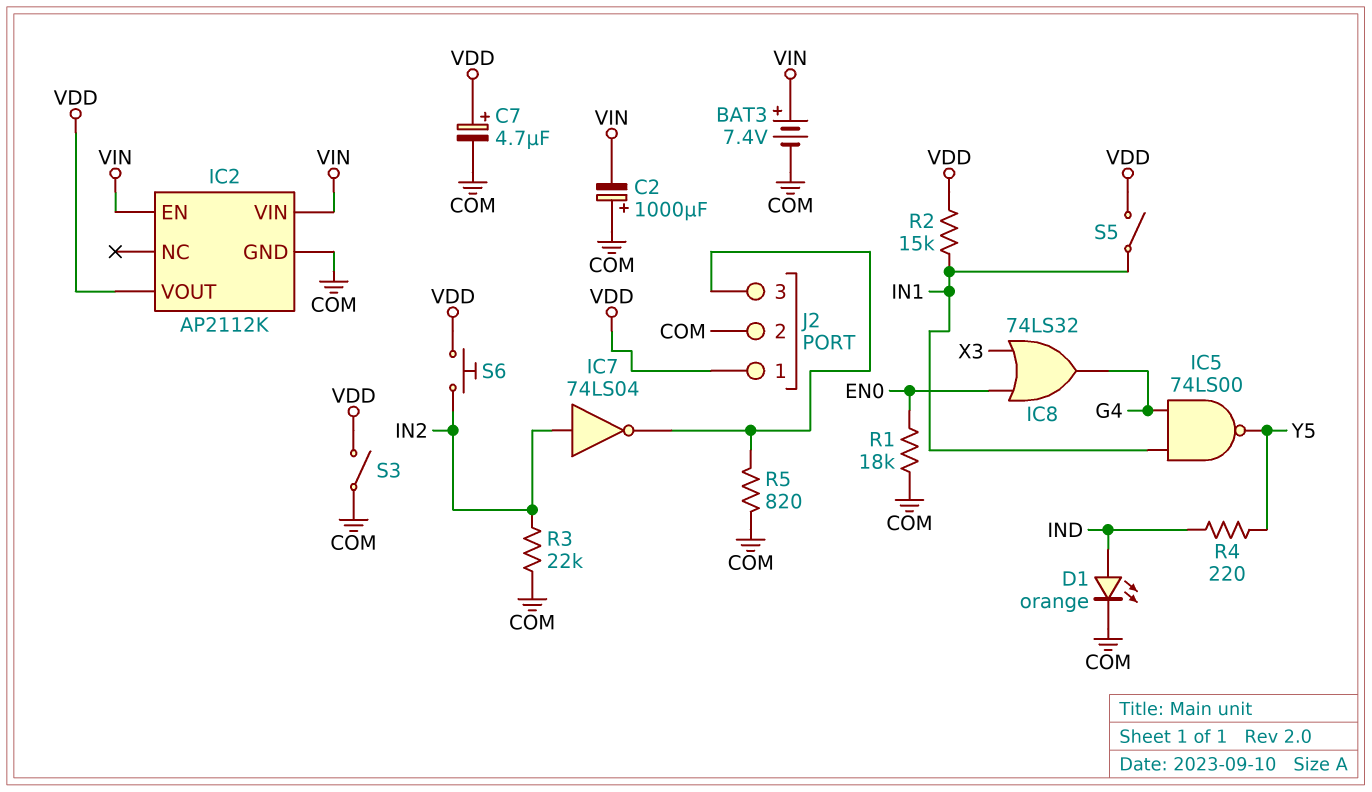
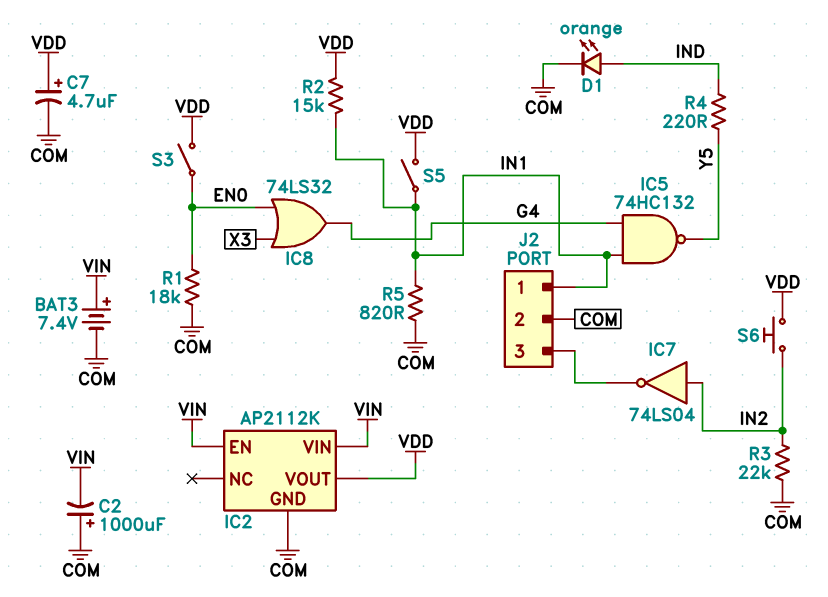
IC5: NAND 74LS00 (in G4, in IN1, out Y5) -> NAND 74HC132 (in G4, in IN1, out Y5)
J2 pin 1: VDD -> IN1
R5: 820 (COM, J2/3) -> 820 (COM, IN1)
S3: switch (COM, VDD) -> switch (EN0, VDD)

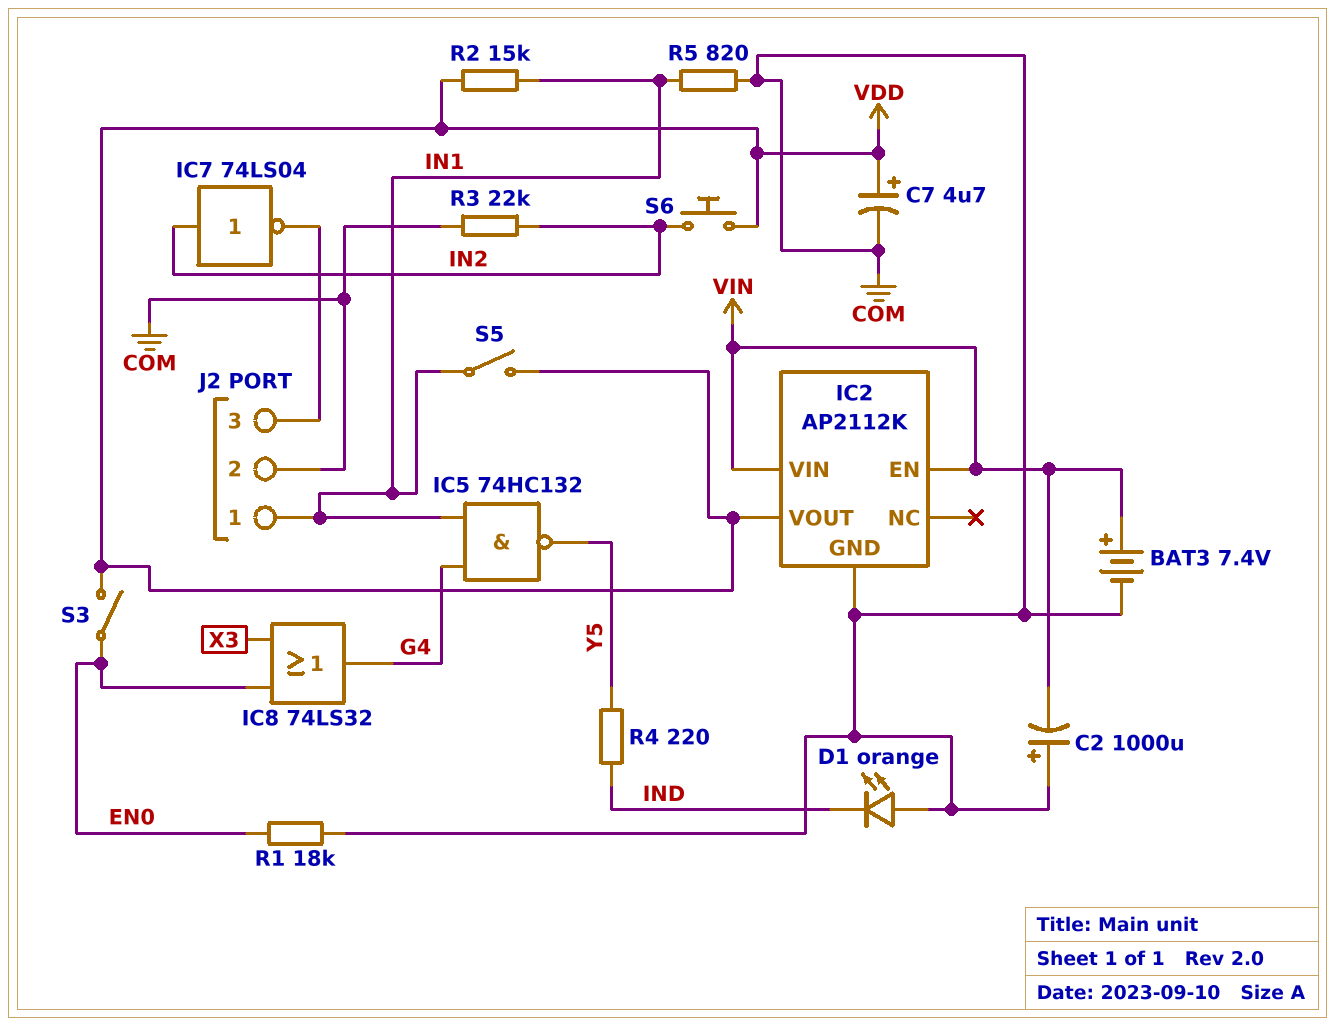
D1: LED orange (A IND, K COM) -> LED orange (A COM, K IND)

